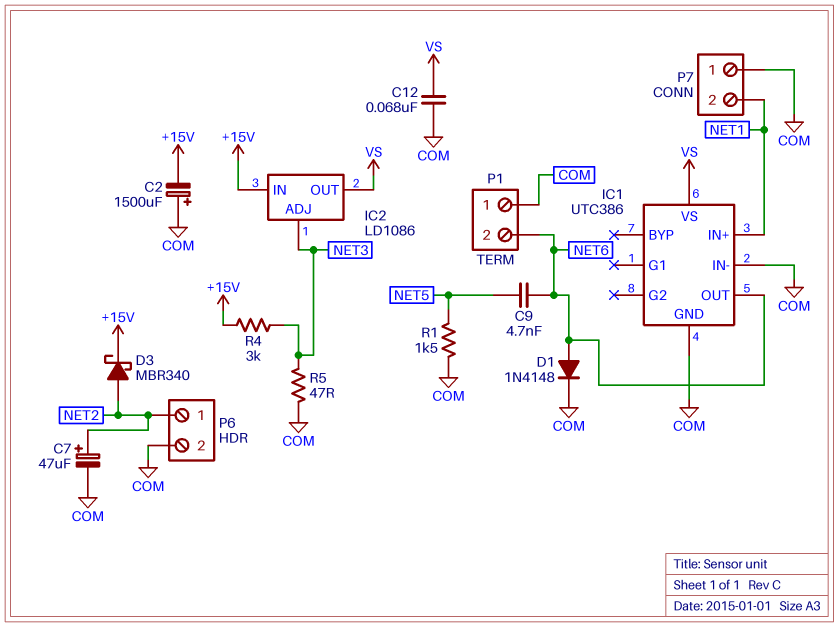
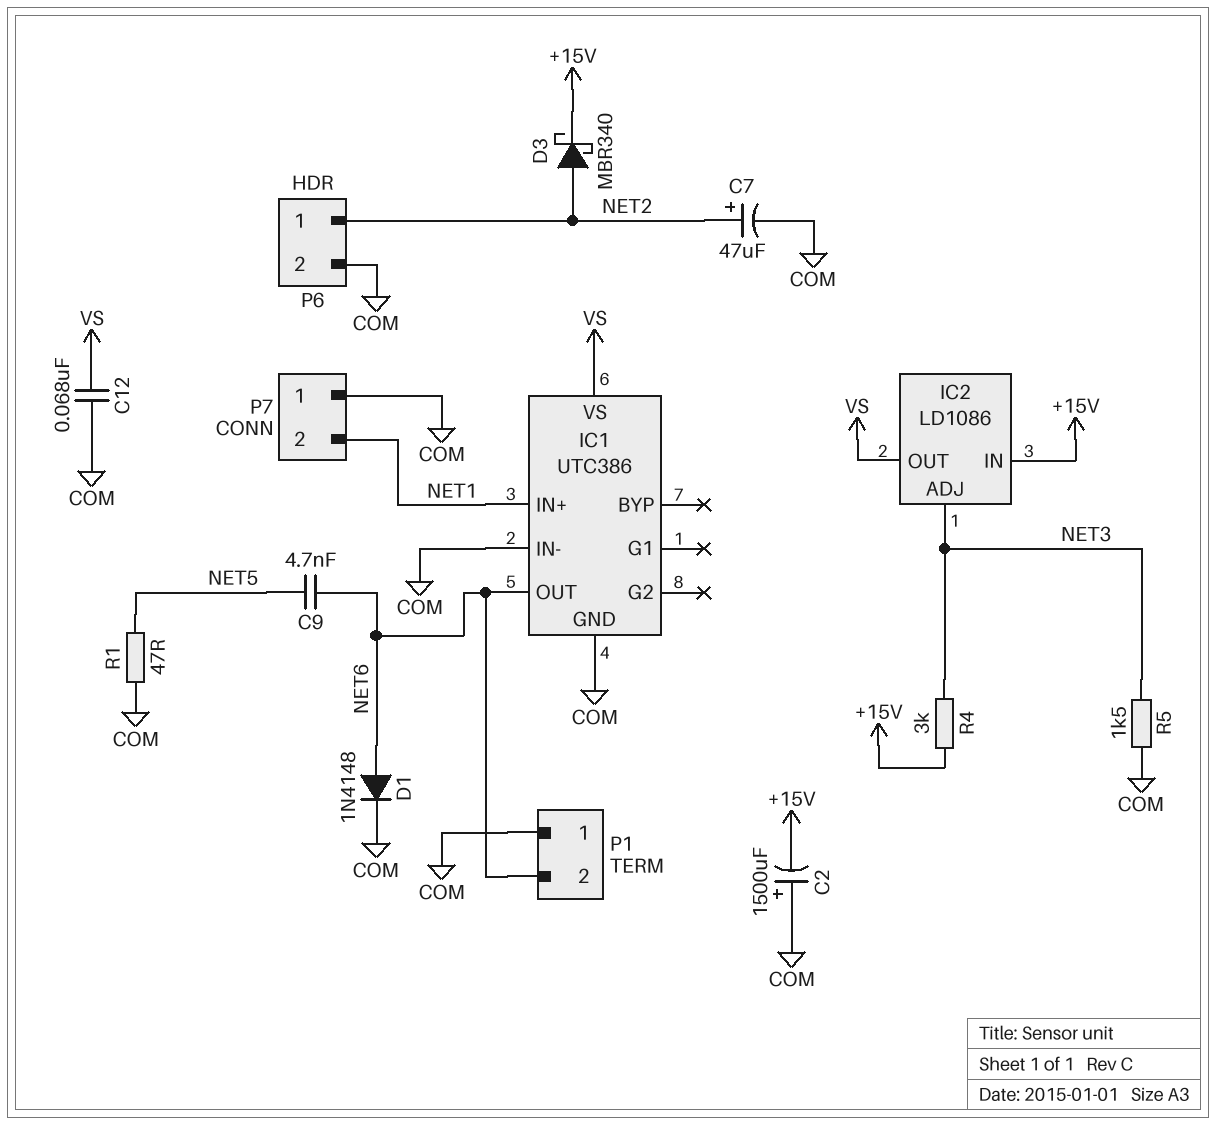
R1: 1.5k (COM, NET5) -> 47 (COM, NET5)
R5: 47 (COM, NET3) -> 1.5k (COM, NET3)

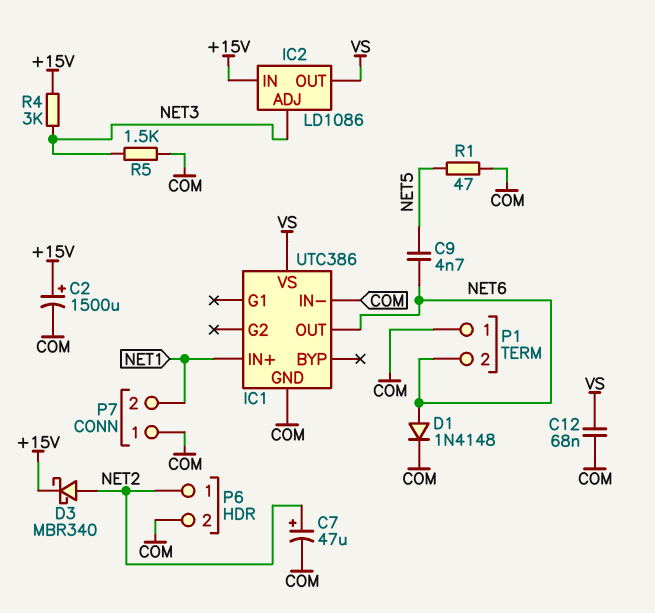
C2: 1500uF (plus COM, minus +15V) -> 1500uF (plus +15V, minus COM)

